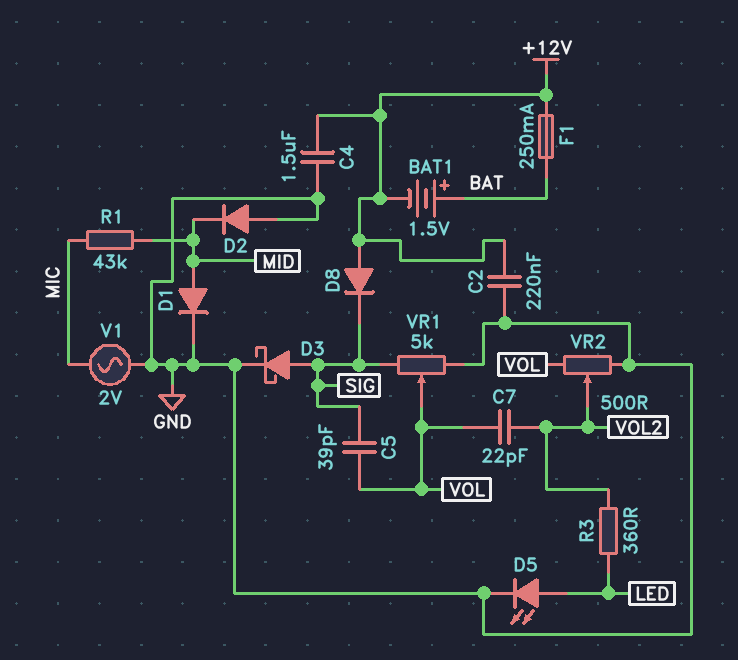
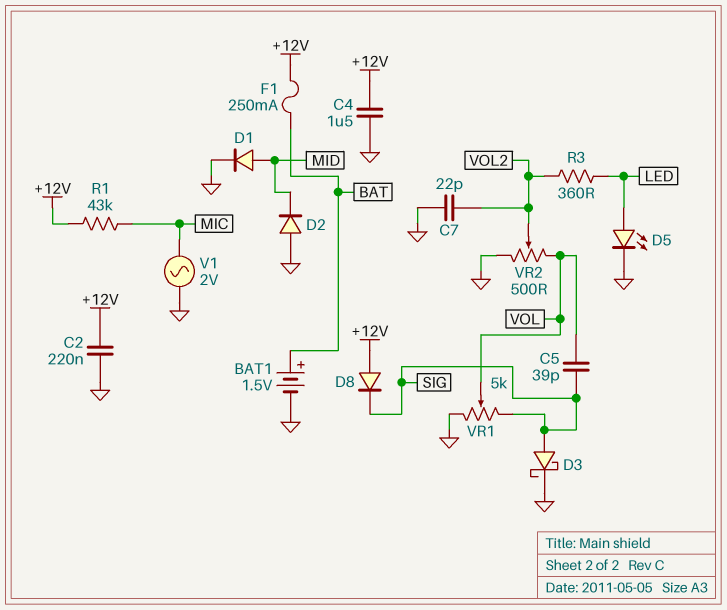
BAT1: 1.5V (plus BAT, minus +12V) -> 1.5V (plus BAT, minus GND)
C7: 22pF (VOL, VOL2) -> 22pF (GND, VOL2)
R1: 43k (MIC, MID) -> 43k (+12V, MIC)

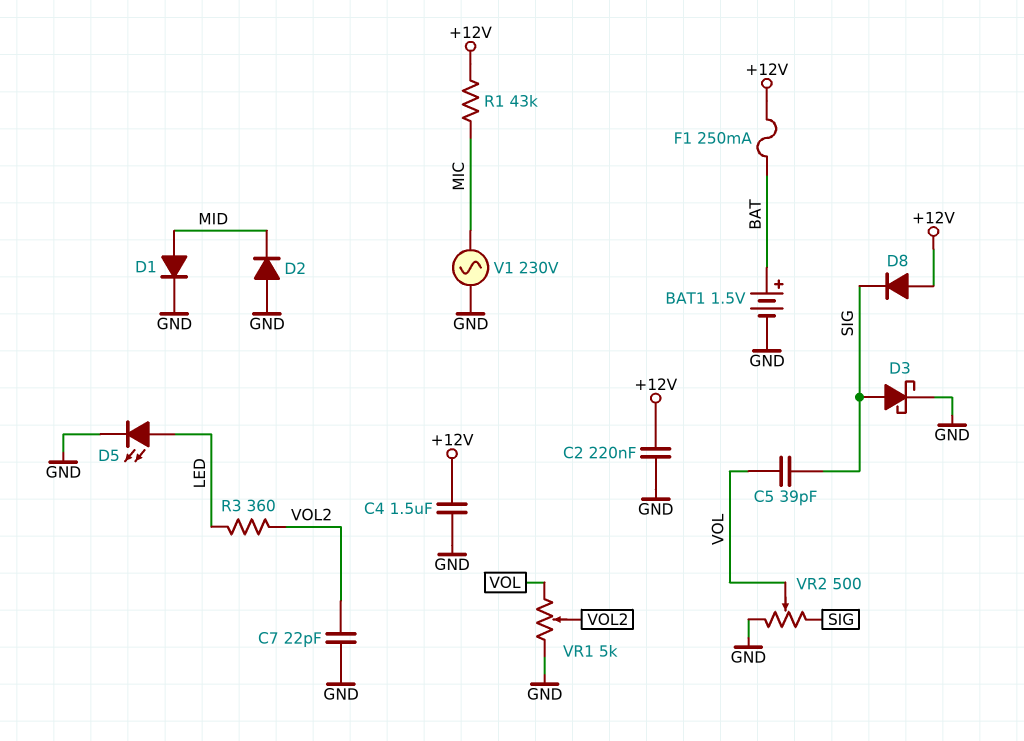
V1: AC 2V (GND, MIC) -> AC 230V (GND, MIC)
VR1: 5k (GND, SIG, wiper VOL) -> 5k (GND, VOL, wiper VOL2)
VR2: 500 (GND, VOL, wiper VOL2) -> 500 (GND, SIG, wiper VOL)

